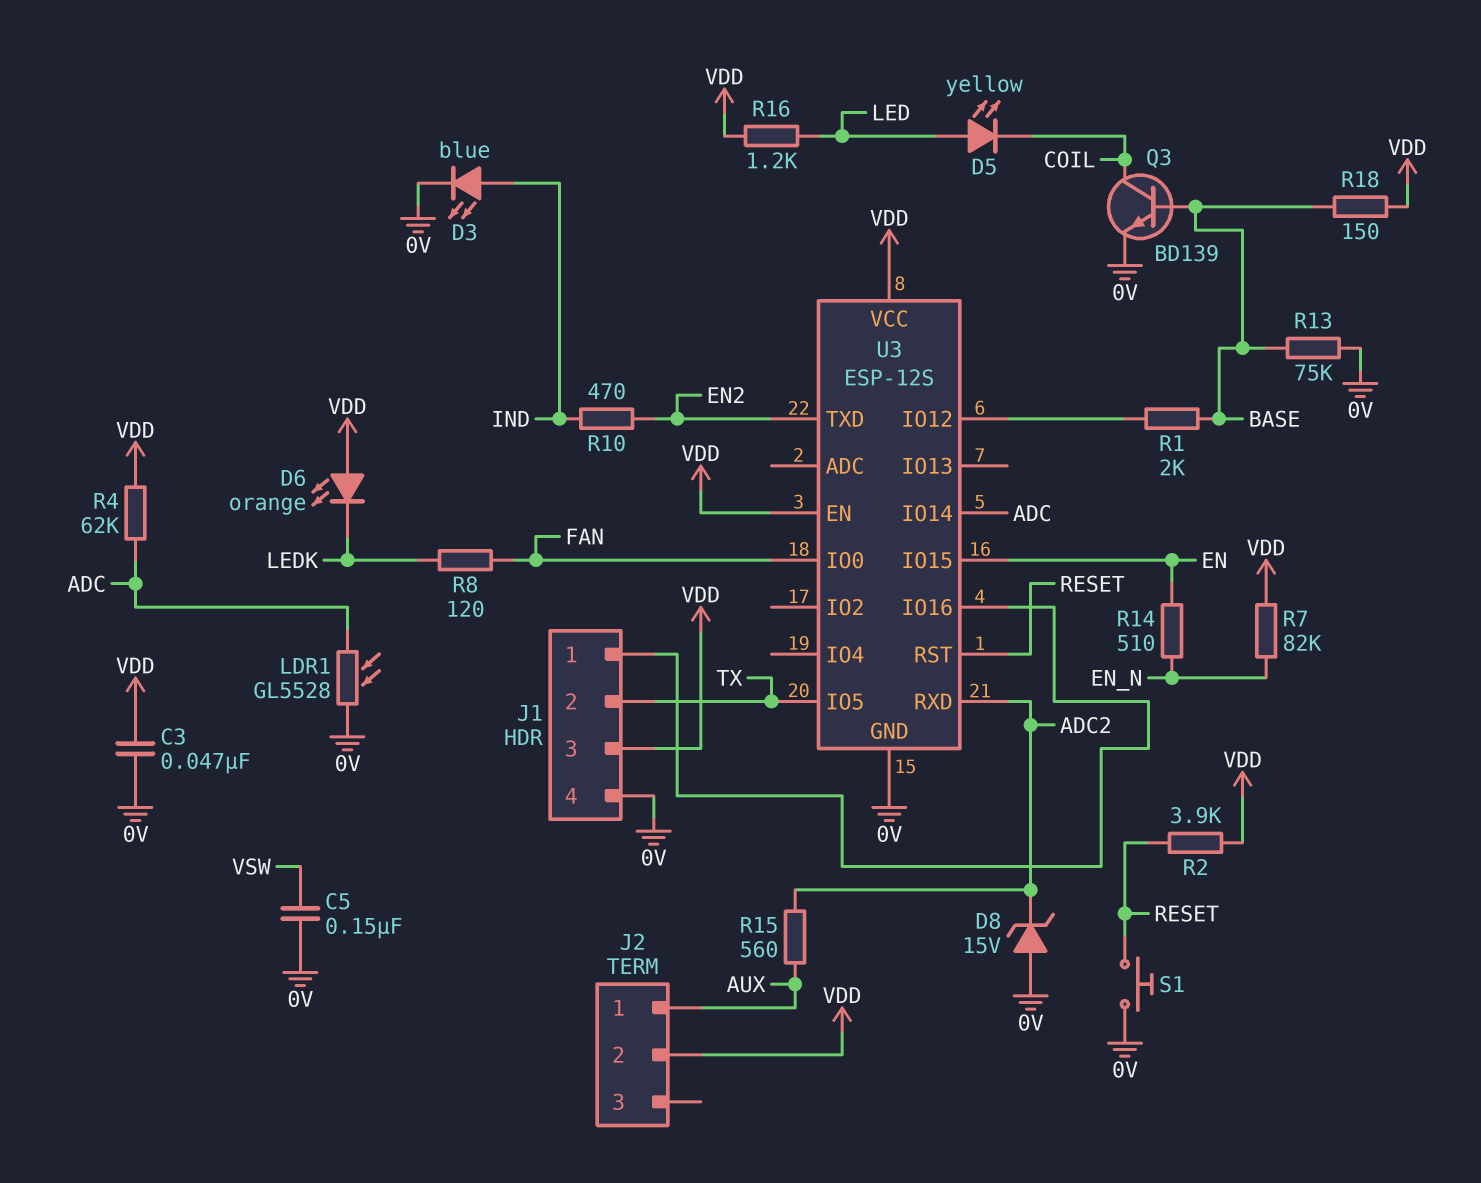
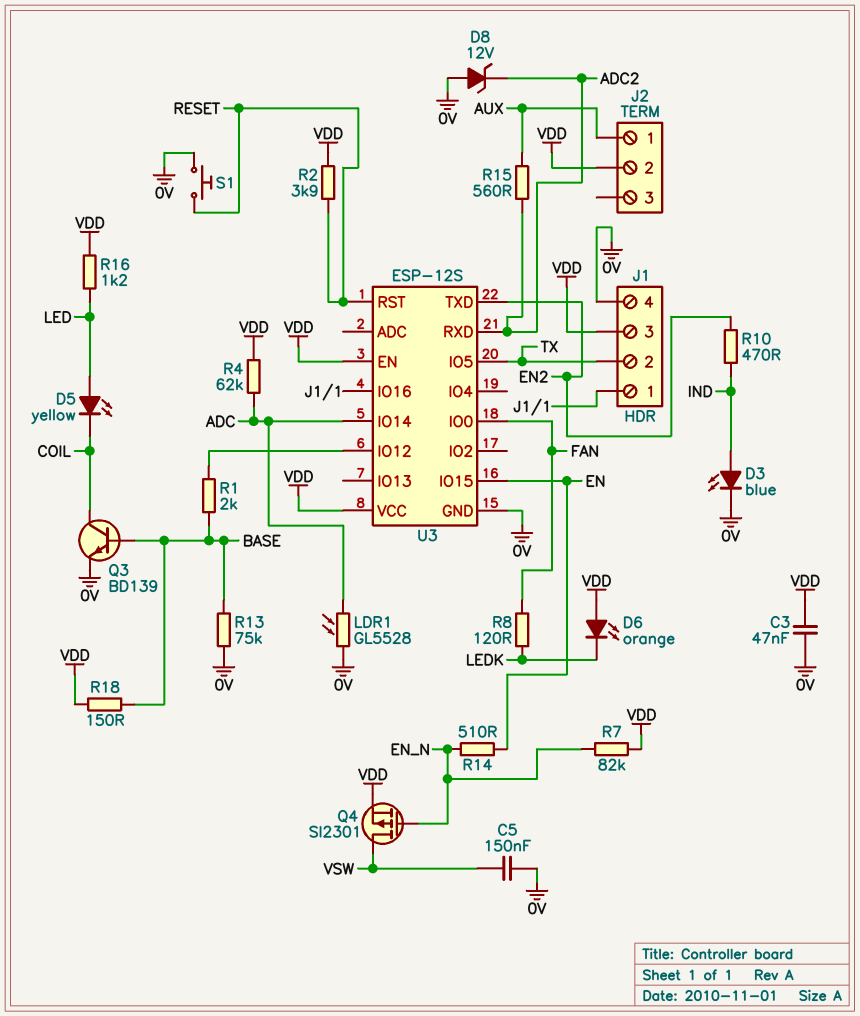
D8: zener 15V (A 0V, K ADC2) -> zener 12V (A 0V, K ADC2)
Q4: none -> PMOS SI2301 (G EN_N, D VSW, S VDD)

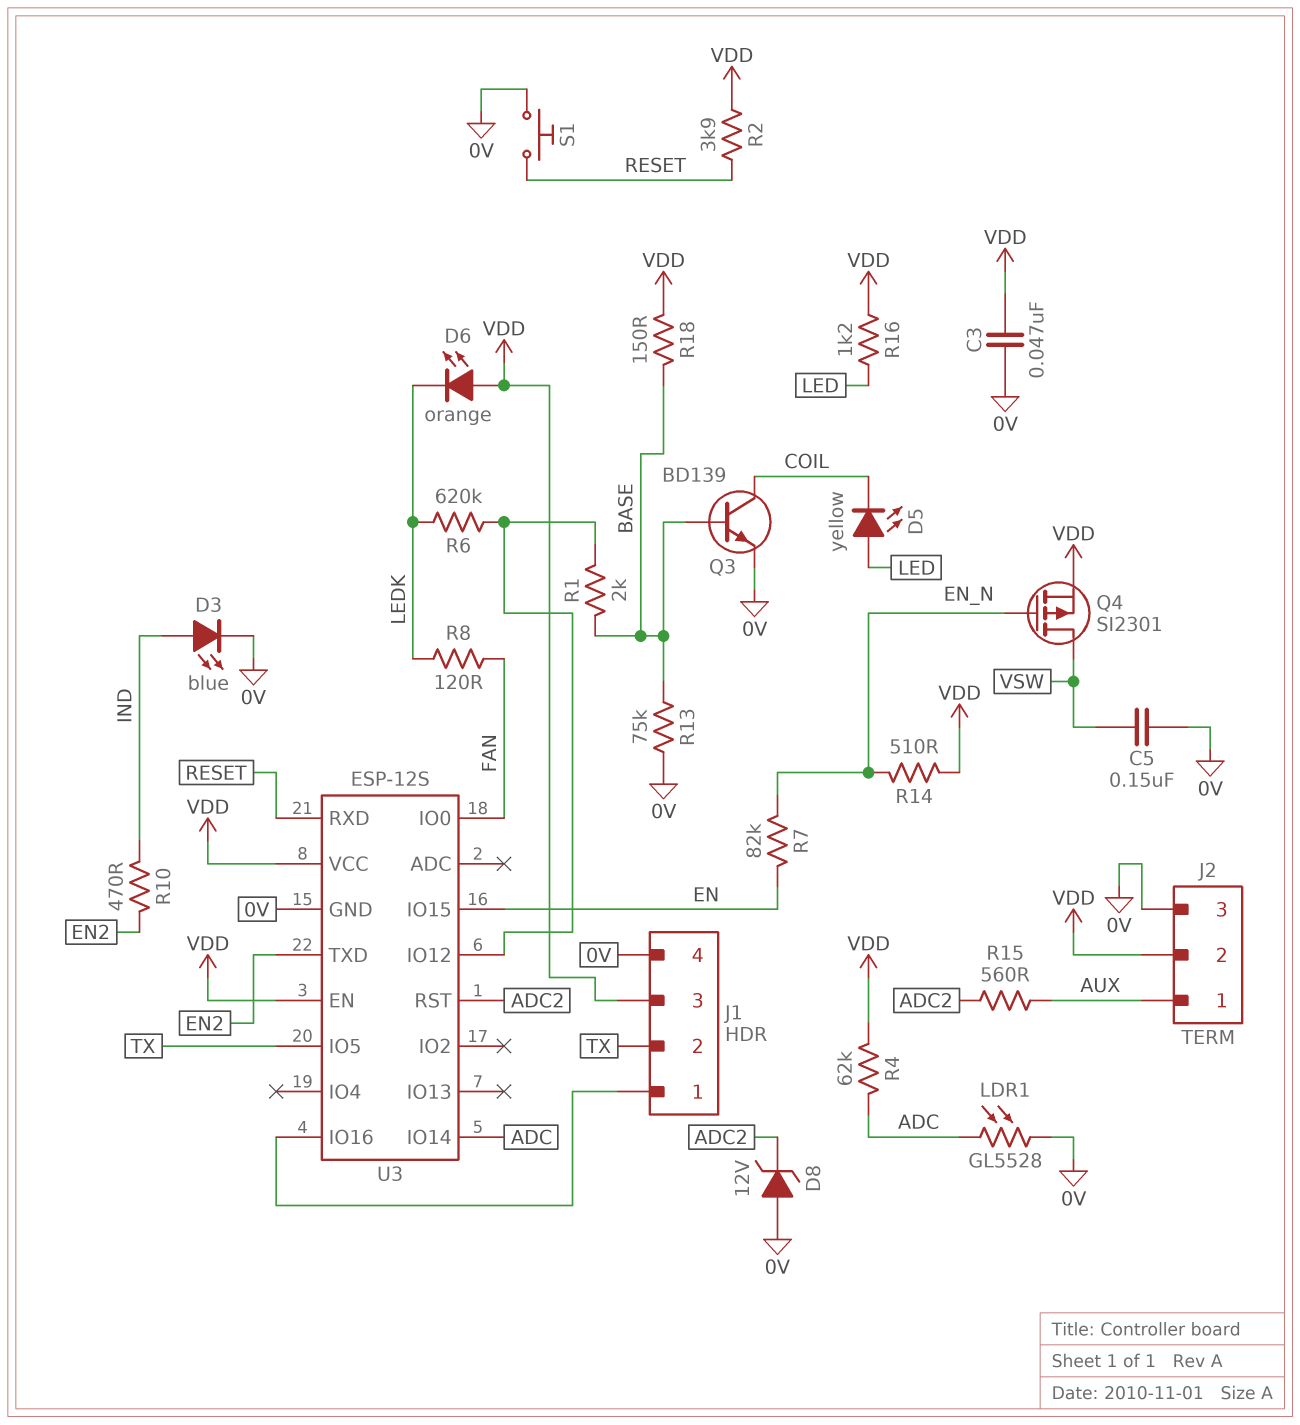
J2 pin 3: none -> 0V
R6: none -> 620k (LEDK, U3/IO12)
R7: 82k (EN_N, VDD) -> 82k (EN, EN_N)
R14: 510 (EN, EN_N) -> 510 (EN_N, VDD)
U3 pin RST: RESET -> ADC2
U3 pin RXD: ADC2 -> RESET

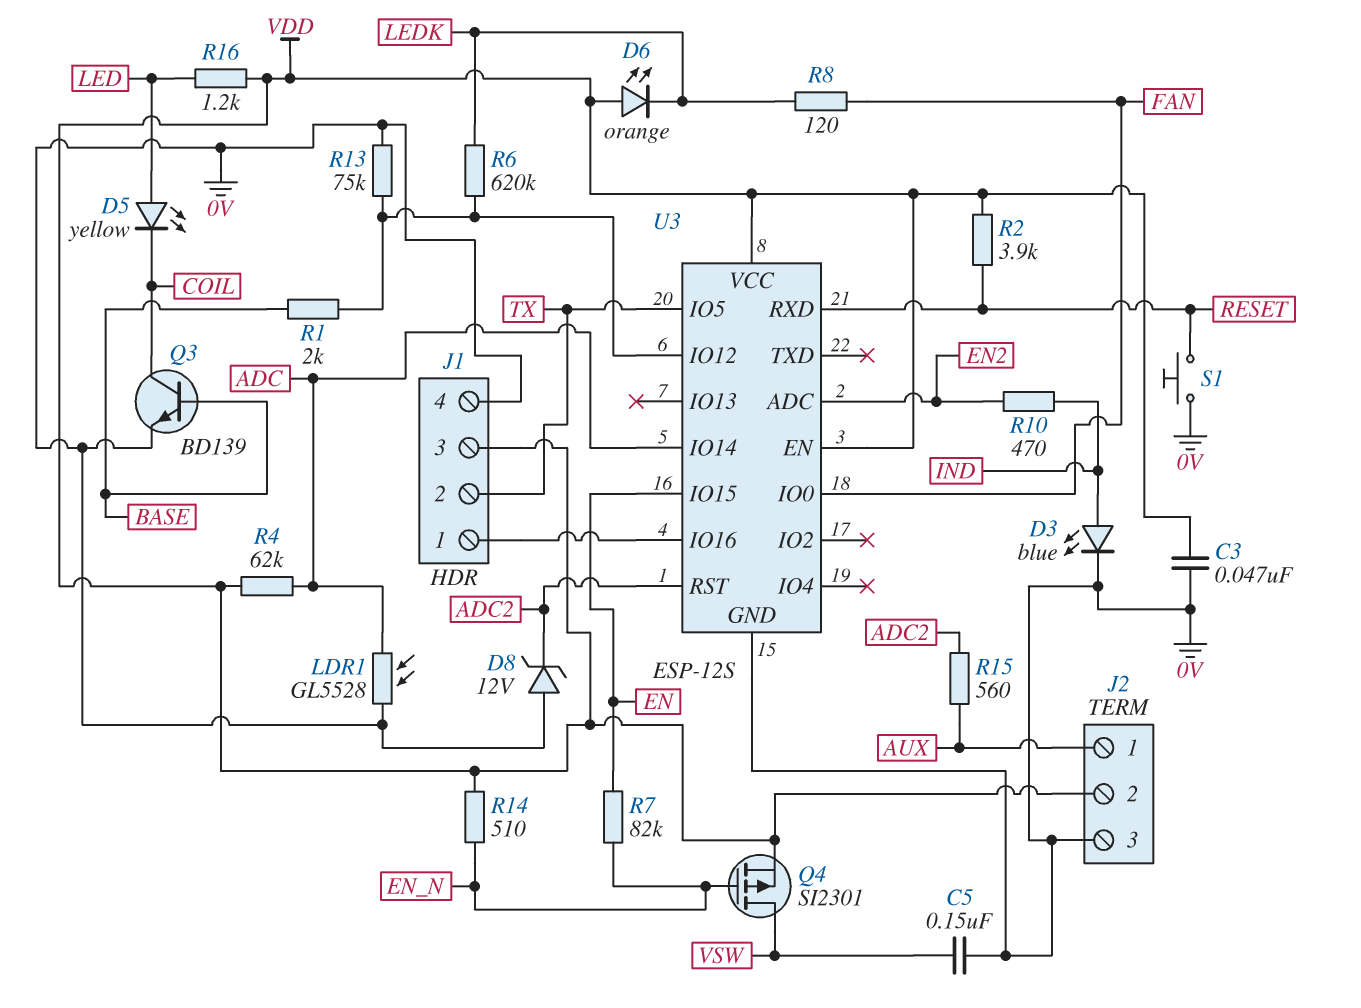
R13: 75k (0V, BASE) -> 75k (0V, U3/IO12)
R18: 150 (BASE, VDD) -> none
U3 pin ADC: none -> EN2
U3 pin TXD: EN2 -> none

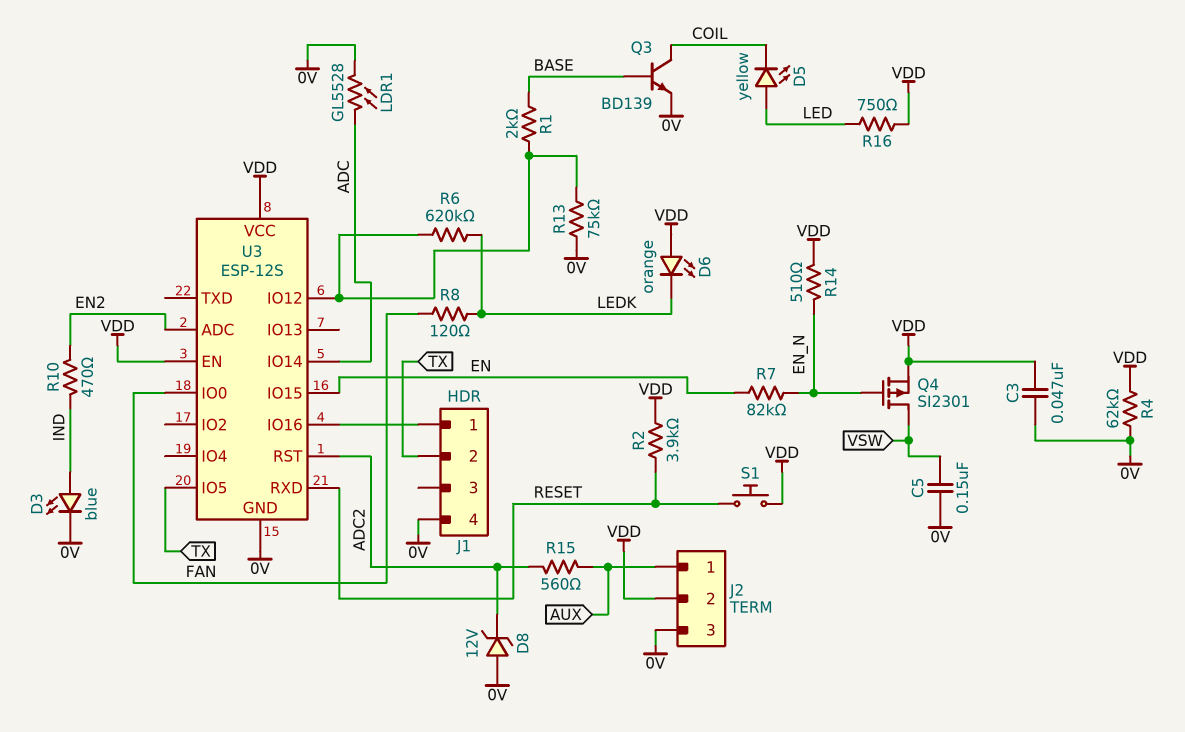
J1 pin 3: VDD -> none
R4: 62k (ADC, VDD) -> 62k (0V, VDD)
R16: 1.2k (LED, VDD) -> 750 (LED, VDD)
S1: button (0V, RESET) -> button (RESET, VDD)

